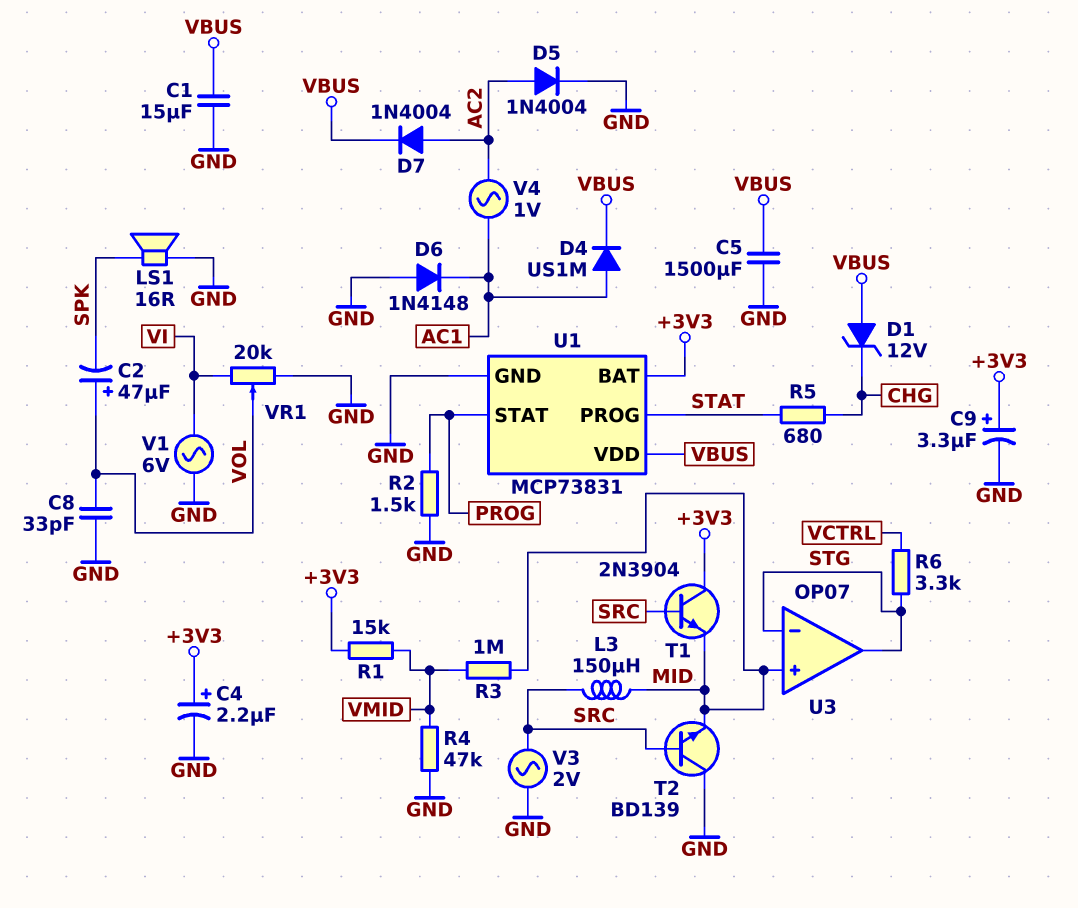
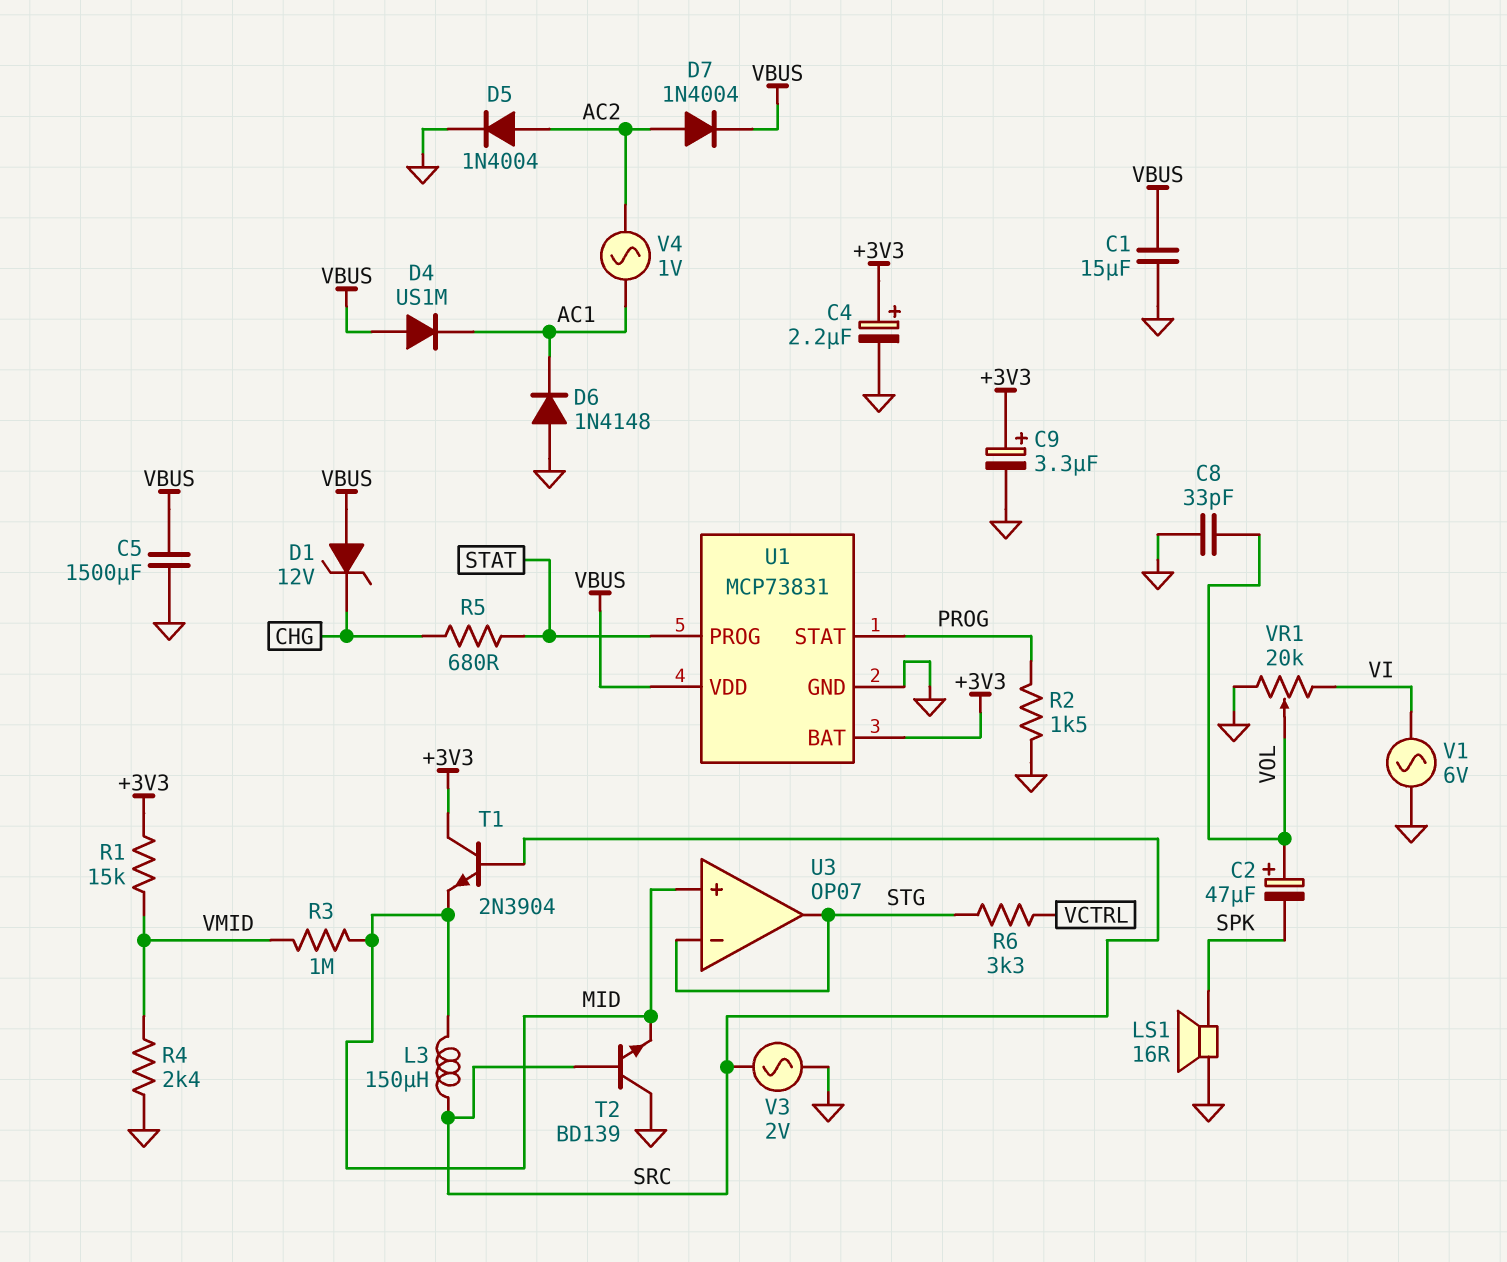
D4: diode US1M (A AC1, K VBUS) -> diode US1M (A VBUS, K AC1)
R4: 47k (GND, VMID) -> 2.4k (GND, VMID)

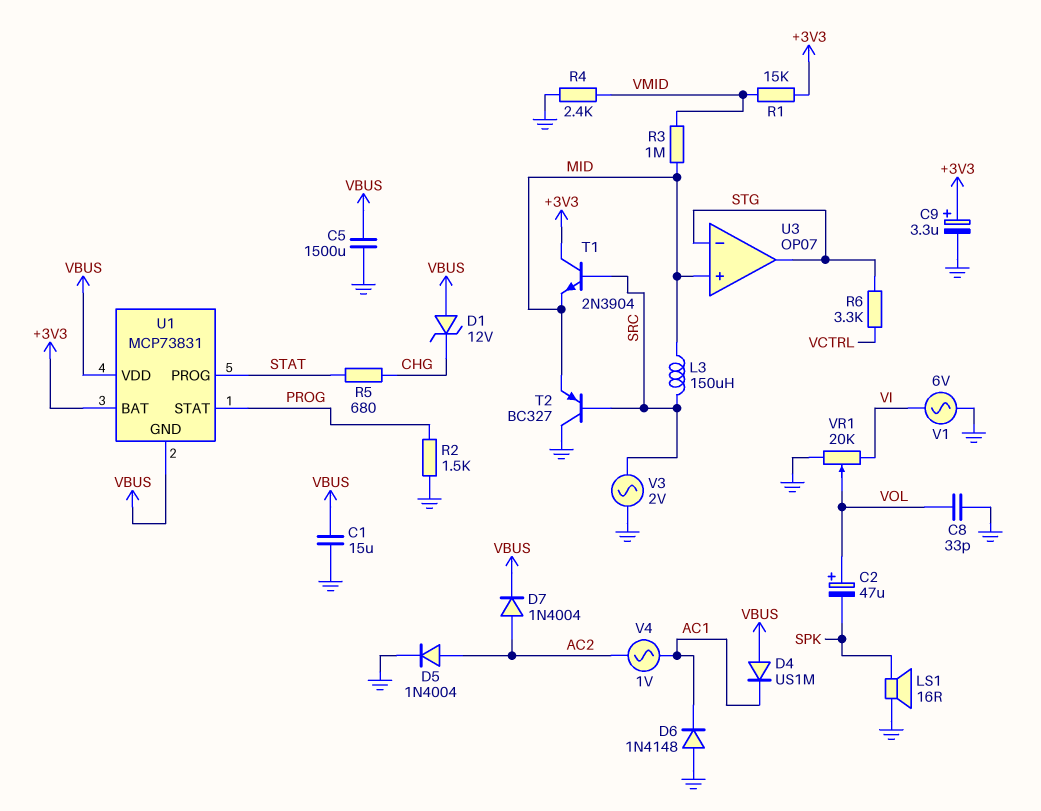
C4: 2.2uF (plus +3V3, minus GND) -> none
T2: NPN BD139 (B SRC, C GND, E MID) -> PNP BC327 (B SRC, C GND, E MID)
U1 pin GND: GND -> VBUS

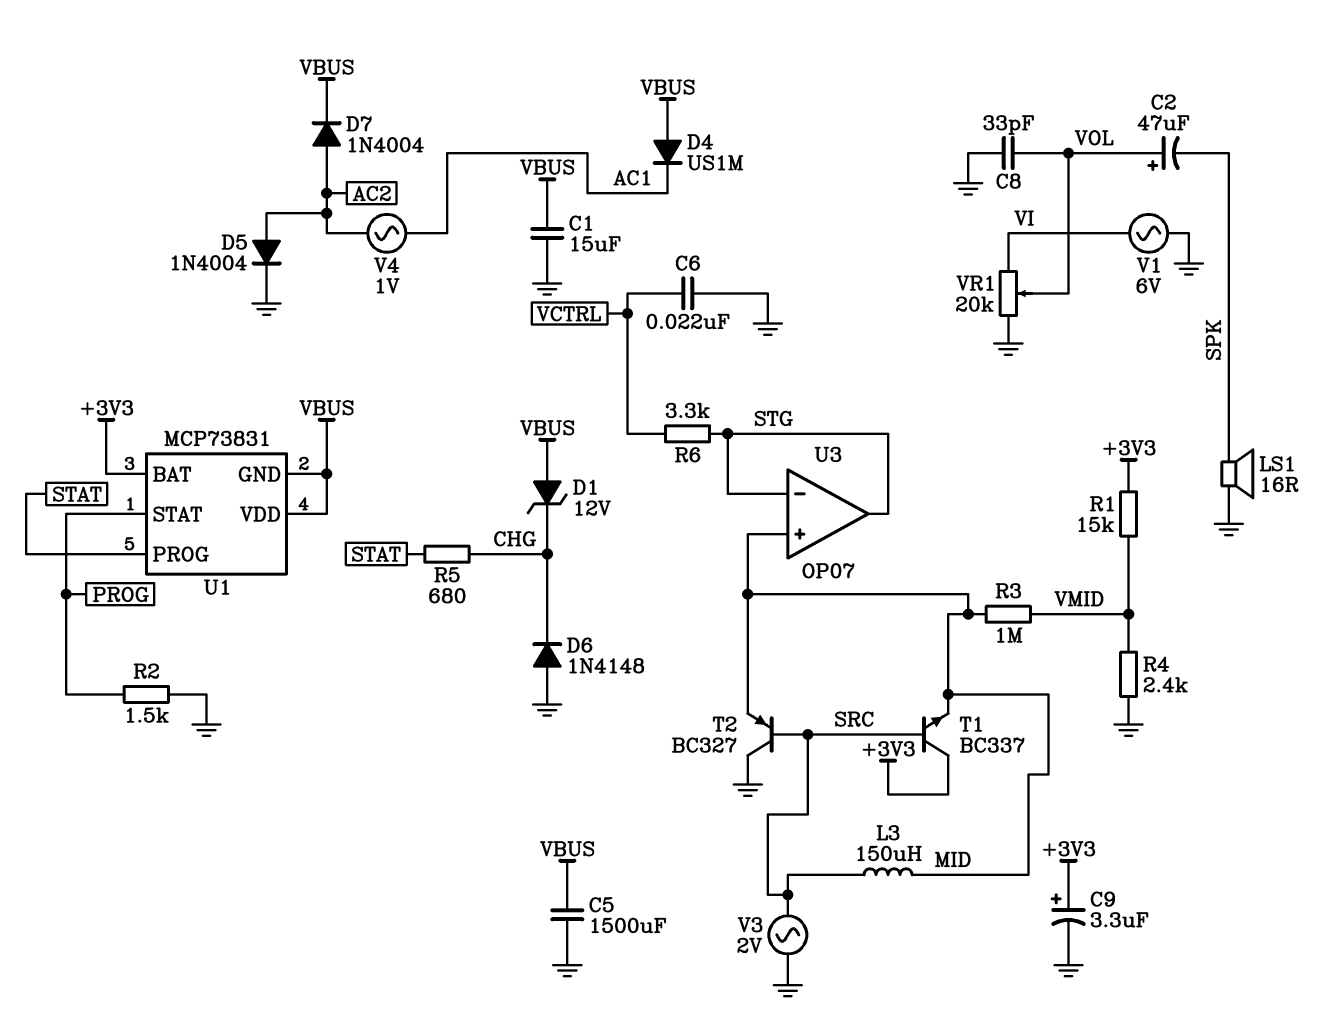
C6: none -> 22nF (GND, VCTRL)
D6: diode 1N4148 (A GND, K AC1) -> diode 1N4148 (A GND, K CHG)
T1: NPN 2N3904 (B SRC, C +3V3, E MID) -> NPN BC337 (B SRC, C +3V3, E MID)

